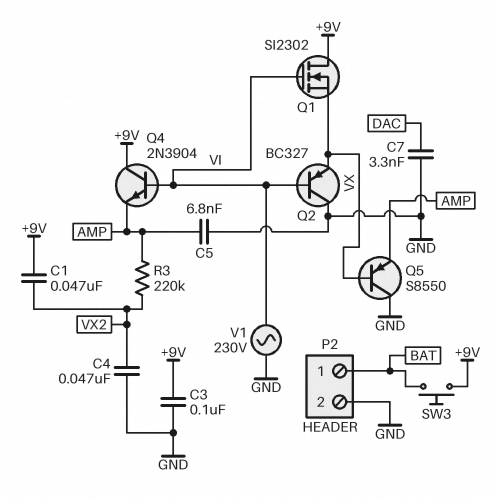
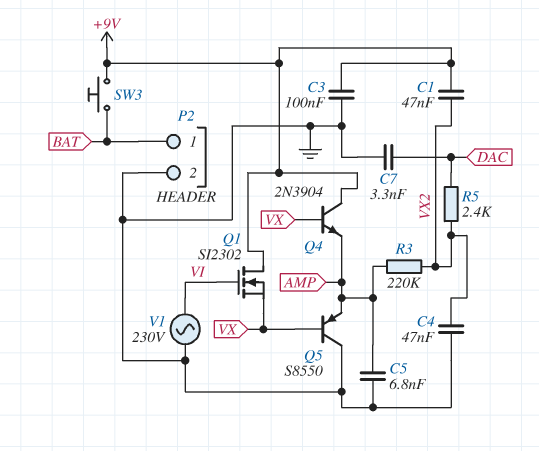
Q2: PNP BC327 (B VI, C GND, E VX) -> none
Q4: NPN 2N3904 (B VI, C +9V, E AMP) -> NPN 2N3904 (B VX, C +9V, E AMP)
R5: none -> 2.4k (DAC, VX2)

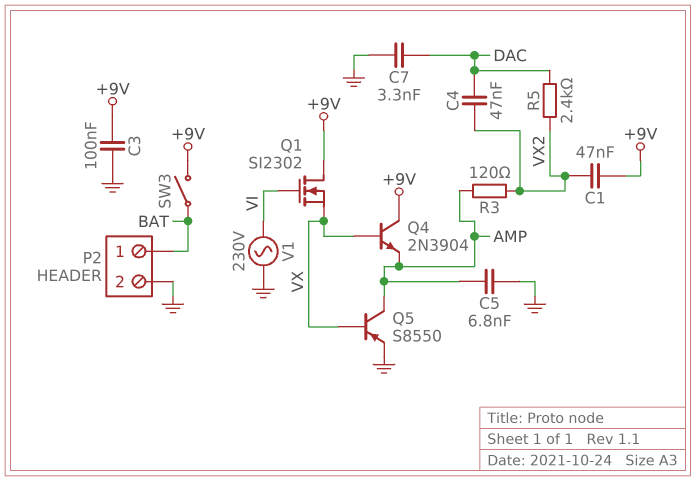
C4: 47nF (GND, VX2) -> 47nF (DAC, VX2)
Q5: PNP S8550 (B VX, C GND, E AMP) -> PNP S8550 (B VX, C AMP, E GND)
R3: 220k (AMP, VX2) -> 120 (AMP, VX2)
SW3: button (+9V, BAT) -> switch (+9V, BAT)

